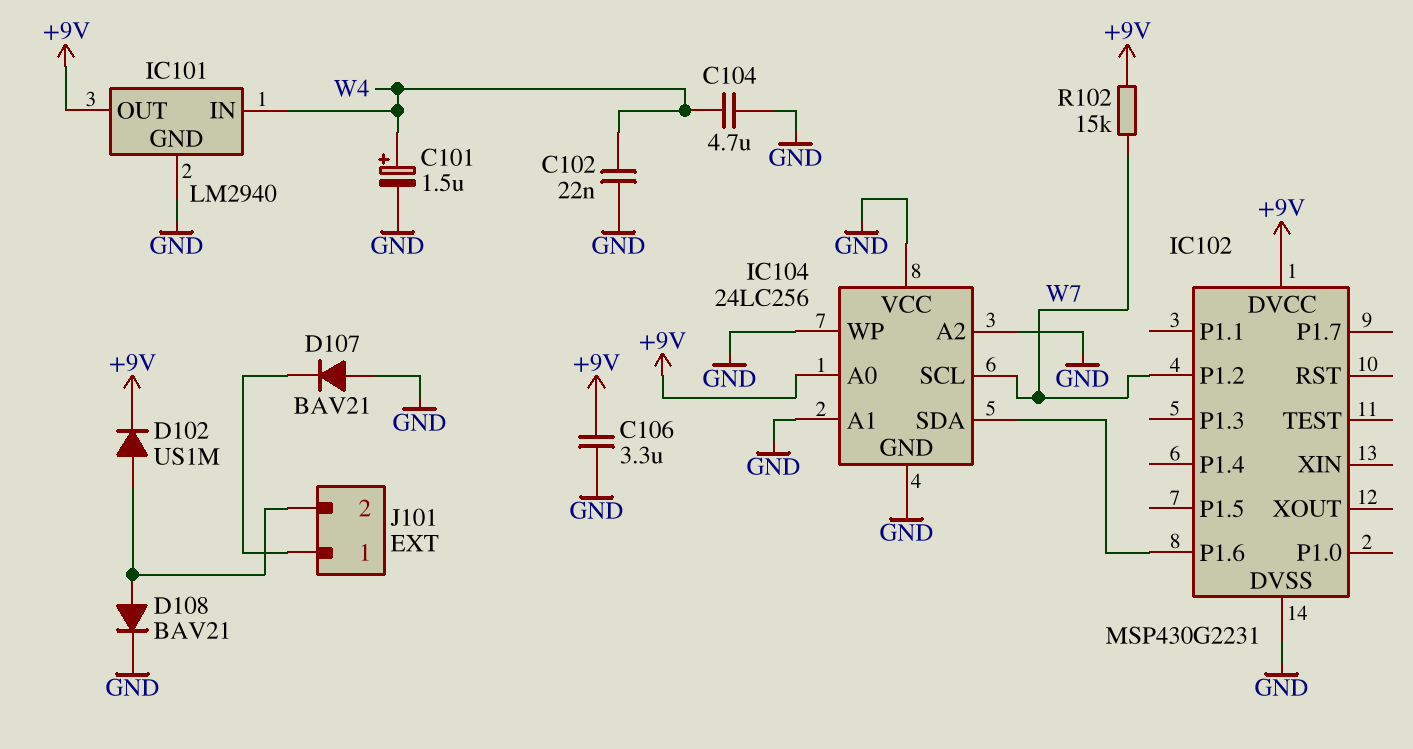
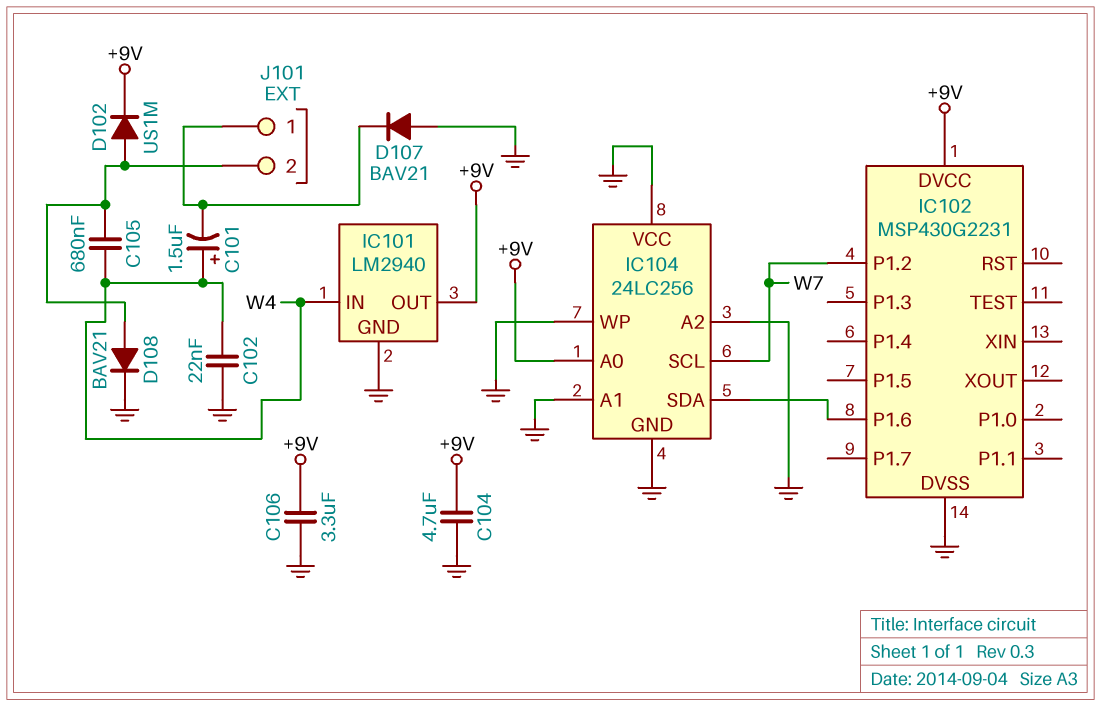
C101: 1.5uF (plus W4, minus GND) -> 1.5uF (plus W4, minus J101/1)
C104: 4.7uF (GND, W4) -> 4.7uF (+9V, GND)
C105: none -> 680nF (J101/2, W4)
R102: 15k (+9V, W7) -> none

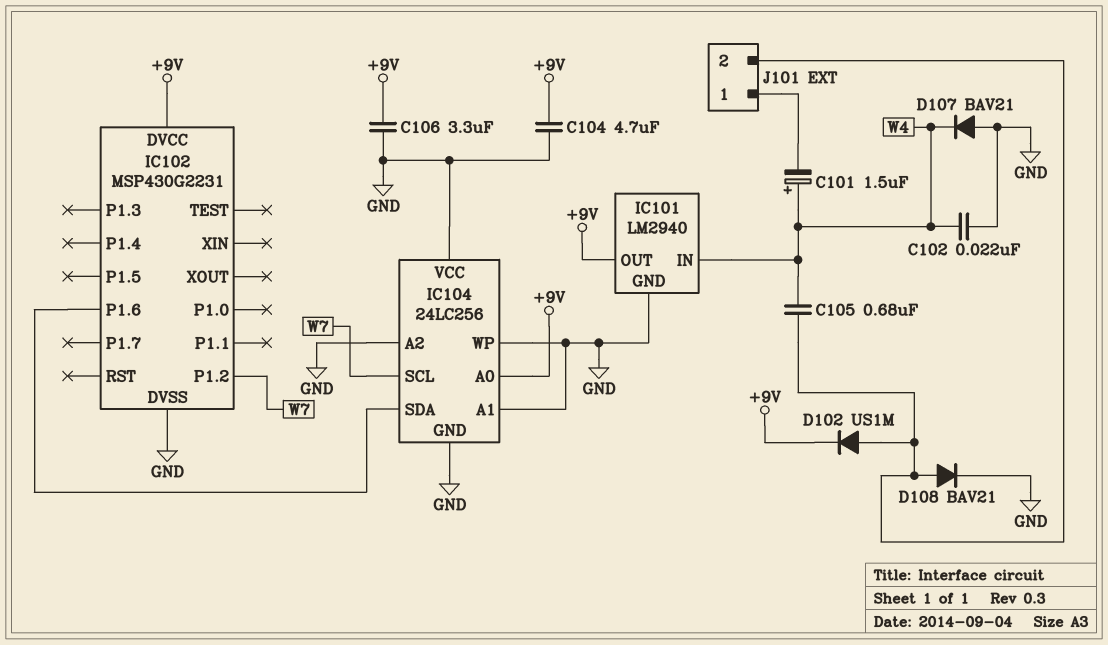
D107: diode BAV21 (A GND, K J101/1) -> diode BAV21 (A GND, K W4)

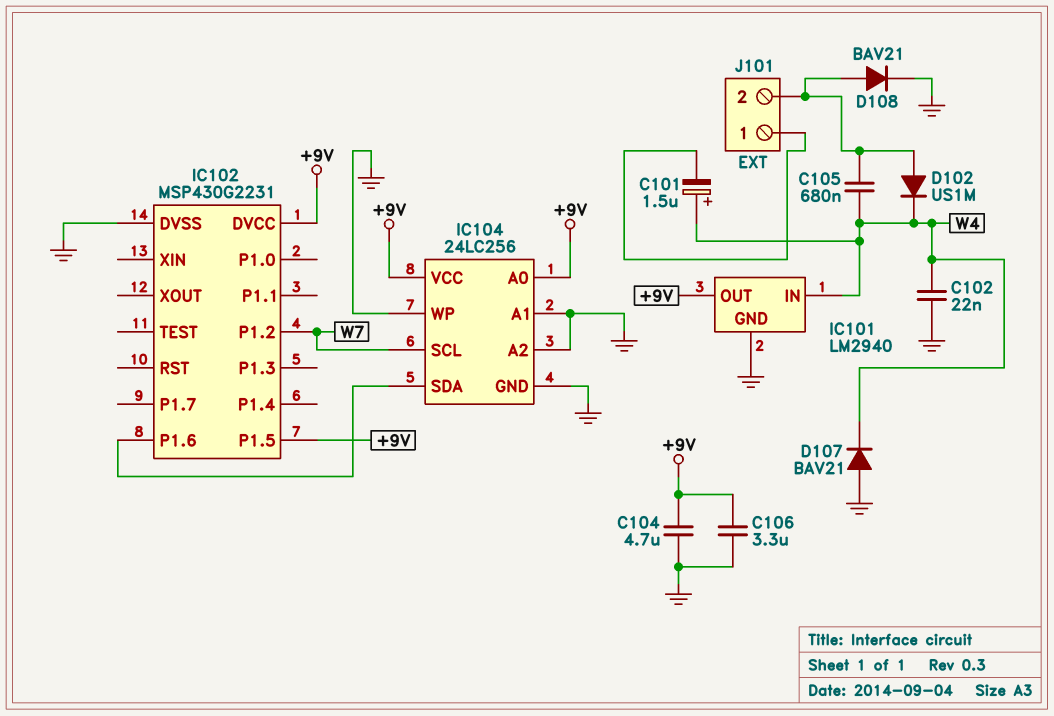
D102: diode US1M (A J101/2, K +9V) -> diode US1M (A J101/2, K W4)
IC102 pin P1.5: none -> +9V
IC104 pin VCC: GND -> +9V

